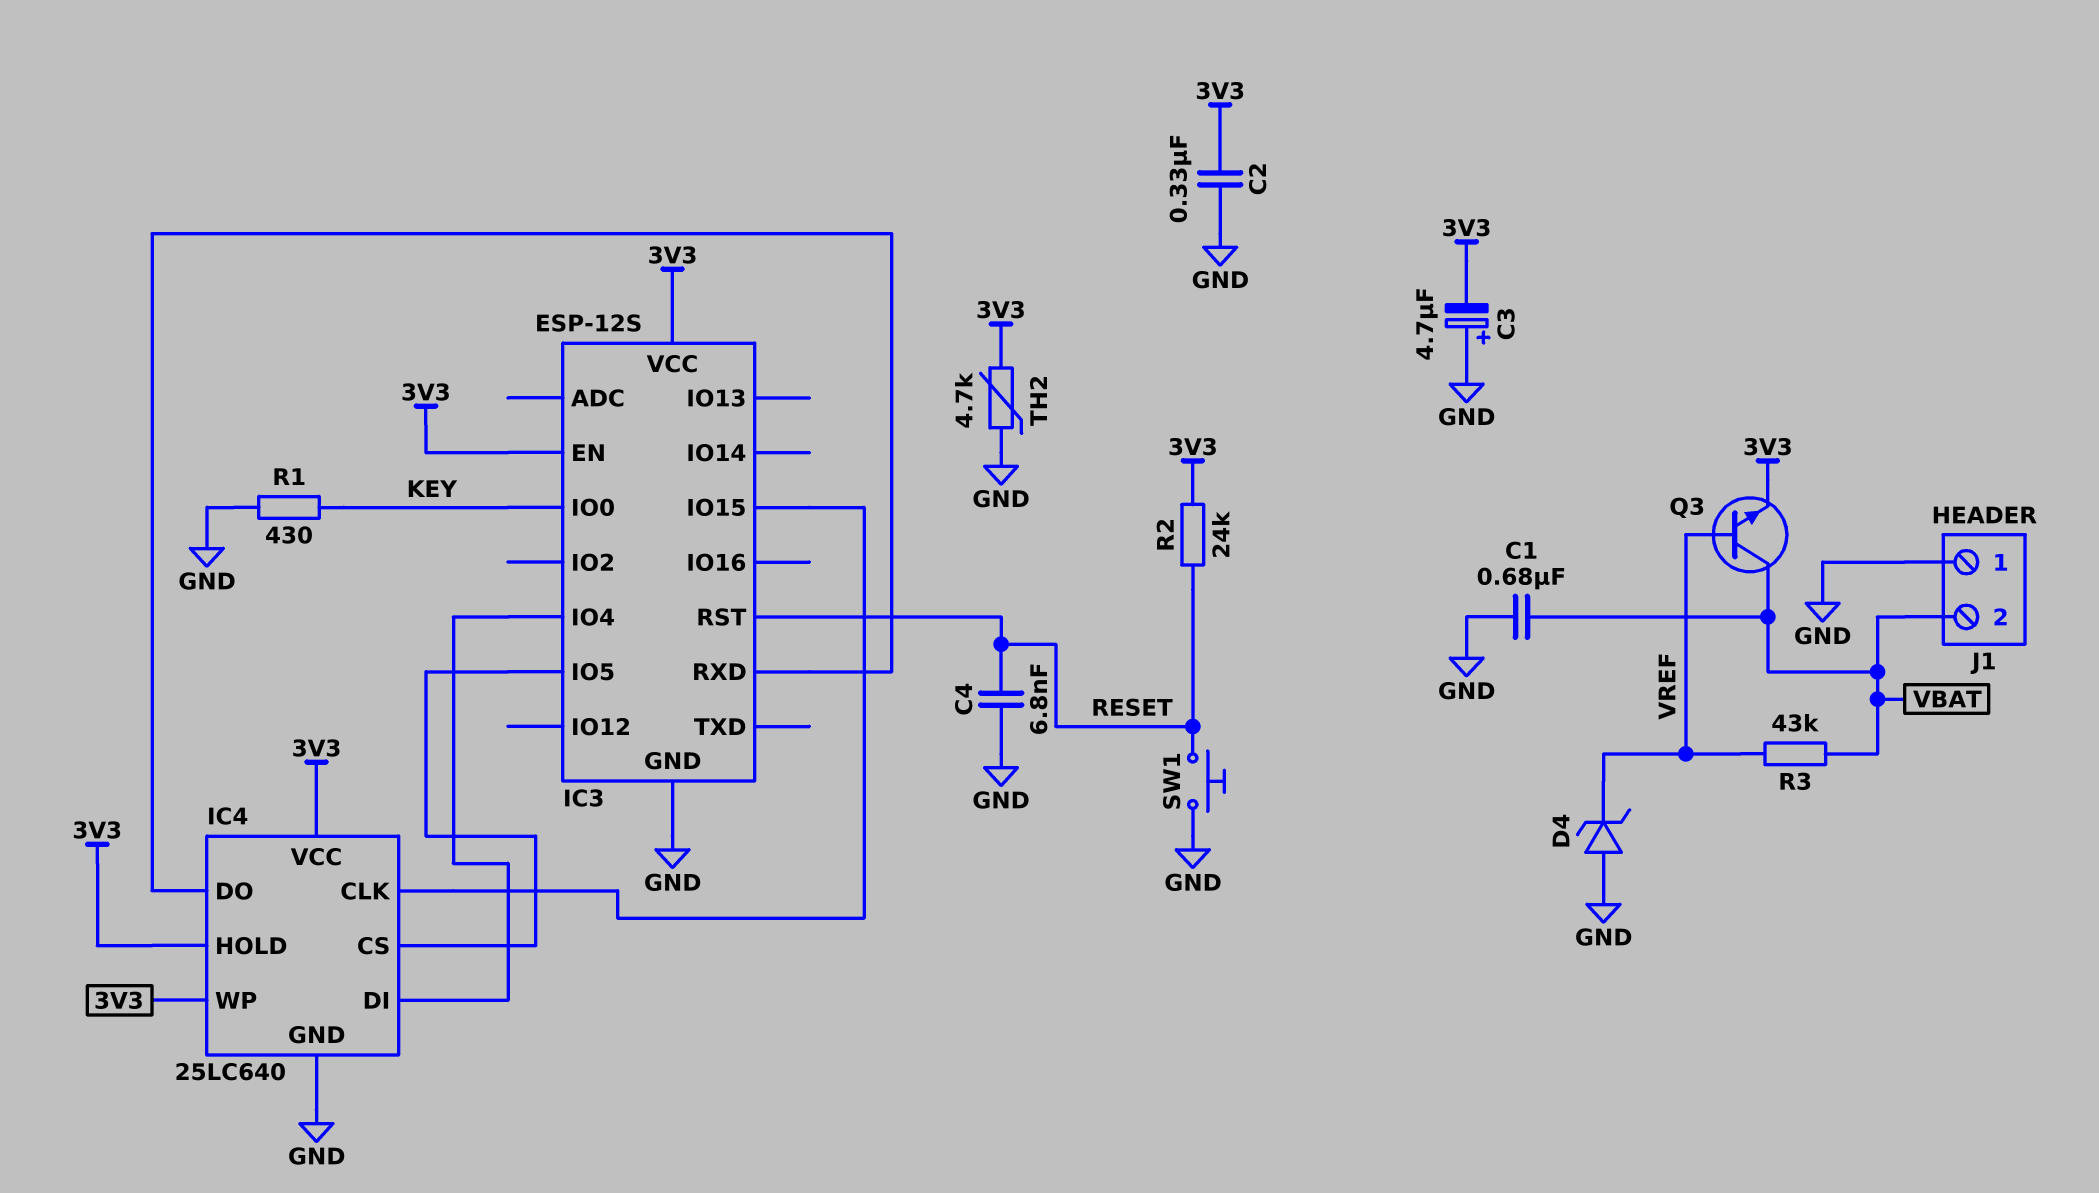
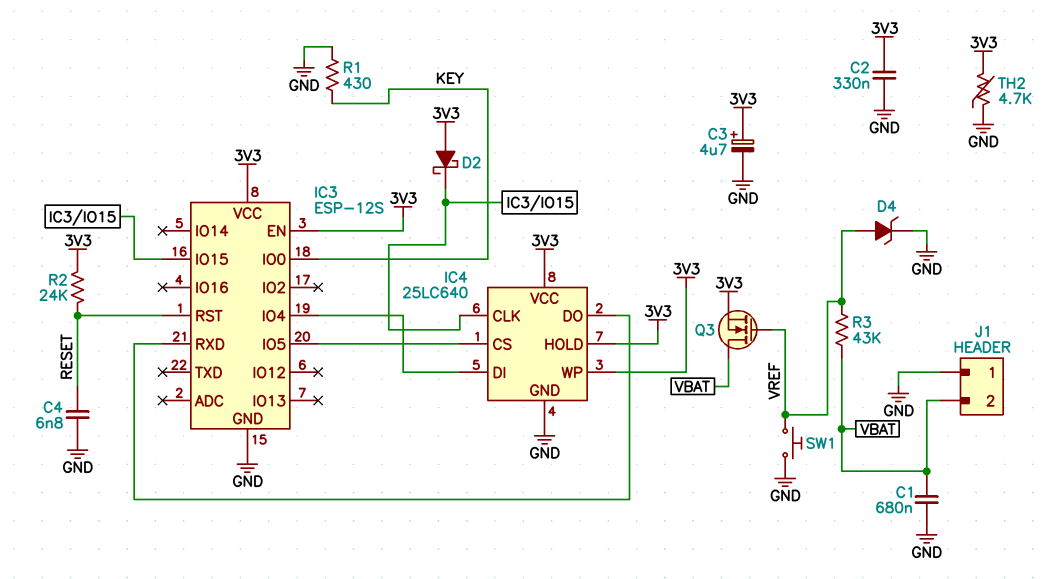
C3: 4.7uF (plus GND, minus 3V3) -> 4.7uF (plus 3V3, minus GND)
D2: none -> schottky (A 3V3, K IC3/IO15)
D4: zener (A GND, K VREF) -> zener (A VREF, K GND)
Q3: NPN (B VREF, C VBAT, E 3V3) -> NMOS (G VREF, D VBAT, S 3V3)
SW1: button (GND, RESET) -> button (GND, VREF)

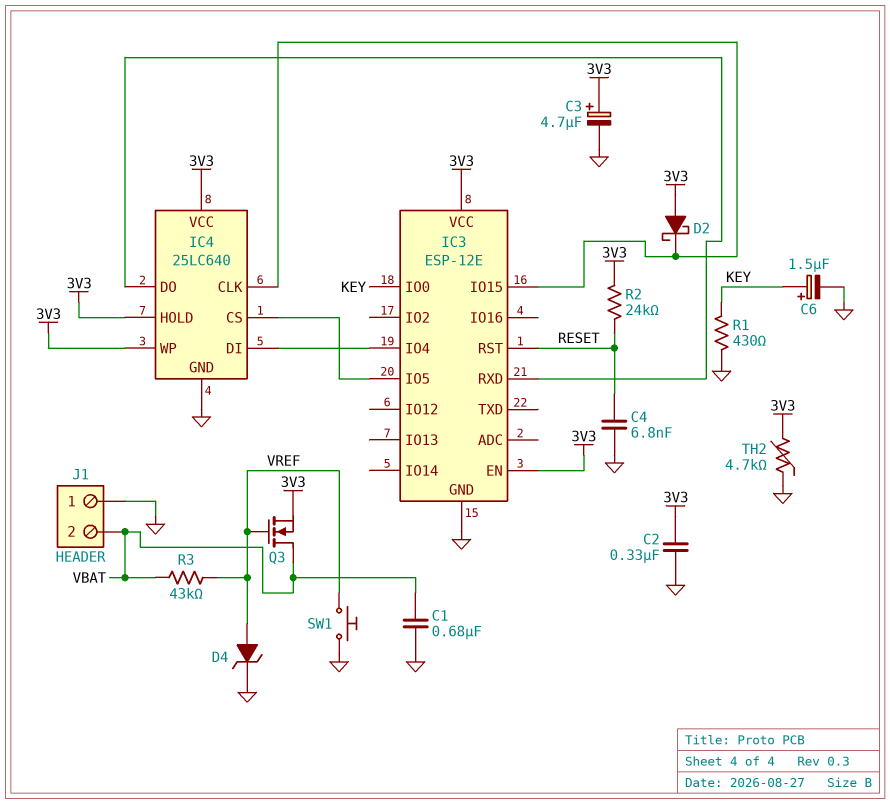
C6: none -> 1.5uF (plus KEY, minus GND)
IC3: ESP-12S -> ESP-12E

